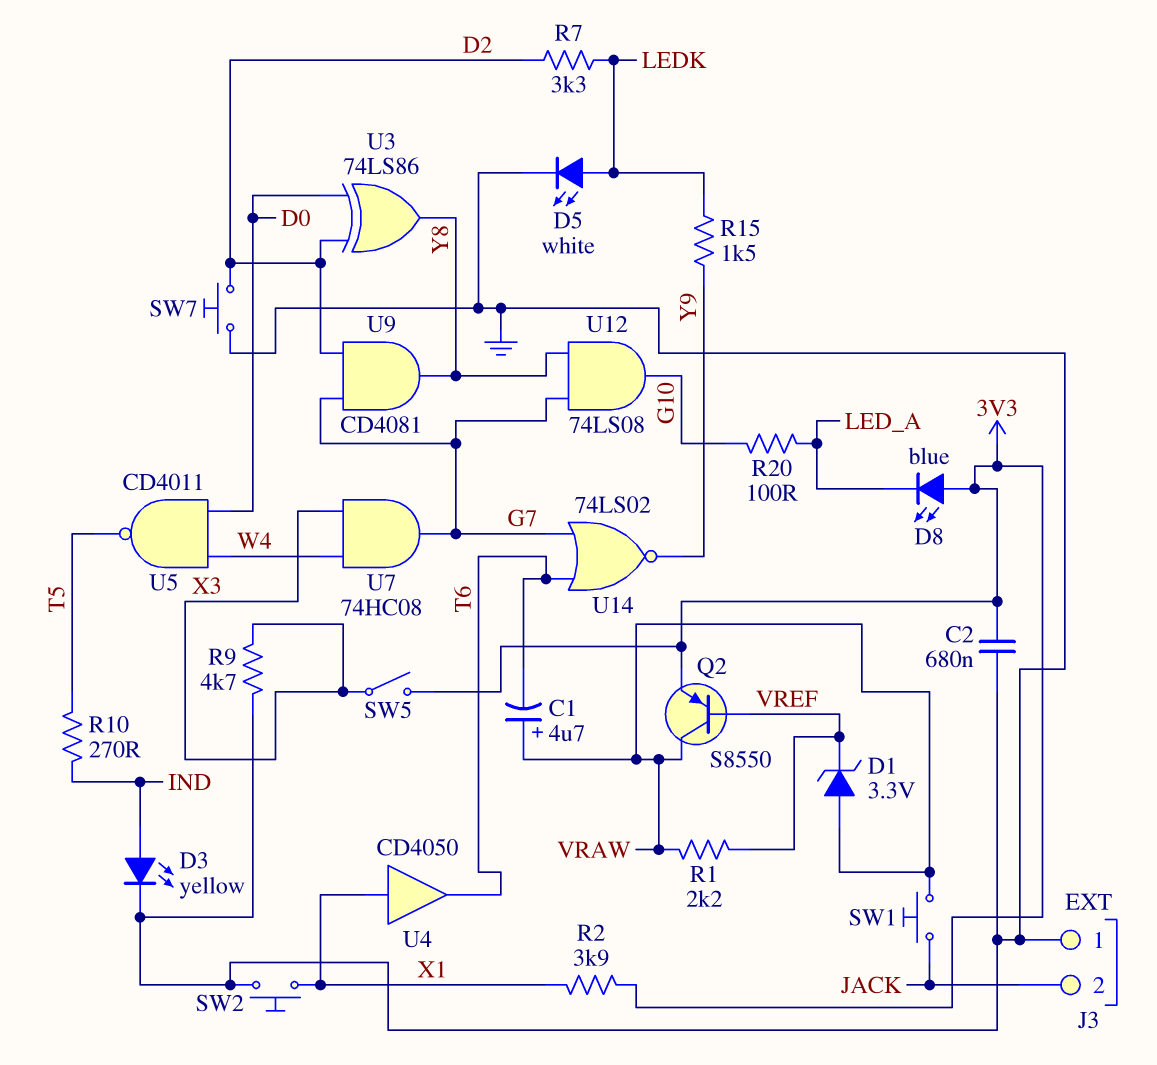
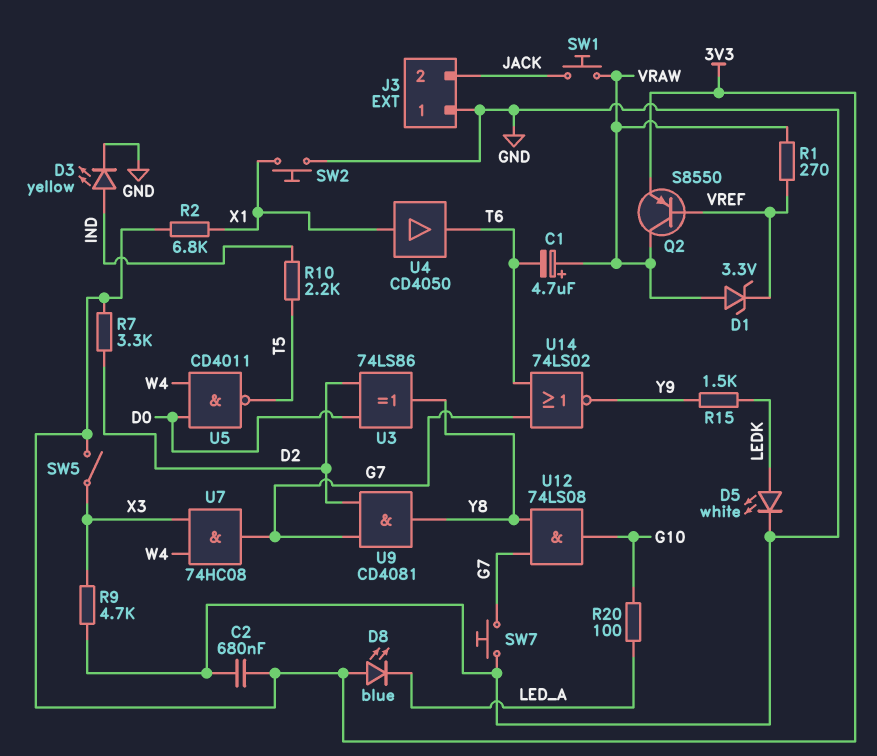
R1: 2.2k (VRAW, VREF) -> 270 (VRAW, VREF)
R2: 3.9k (3V3, X1) -> 6.8k (3V3, X1)
R7: 3.3k (D2, LEDK) -> 3.3k (3V3, D2)
R10: 270 (IND, T5) -> 2.2k (IND, T5)
SW7: button (D2, GND) -> button (G7, GND)

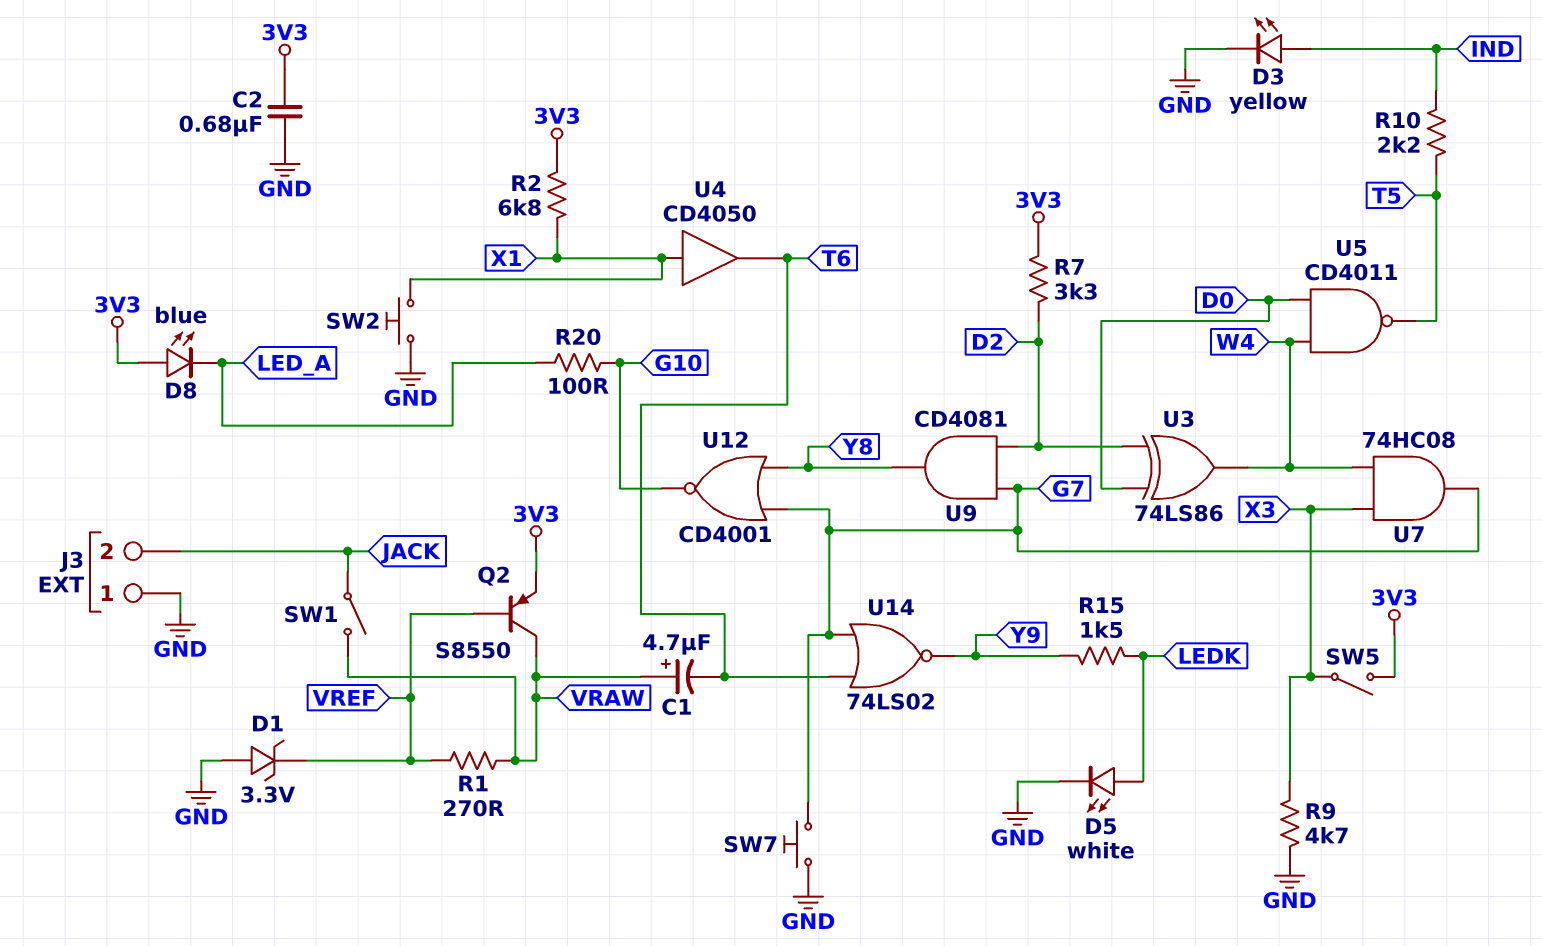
D1: zener 3.3V (A VRAW, K VREF) -> zener 3.3V (A GND, K VREF)
SW1: button (JACK, VRAW) -> switch (JACK, VRAW)
U3: XOR 74LS86 (in D0, in D2, out Y8) -> XOR 74LS86 (in D0, in D2, out W4)
U12: AND 74LS08 (in G7, in Y8, out G10) -> NOR CD4001 (in G7, in Y8, out G10)

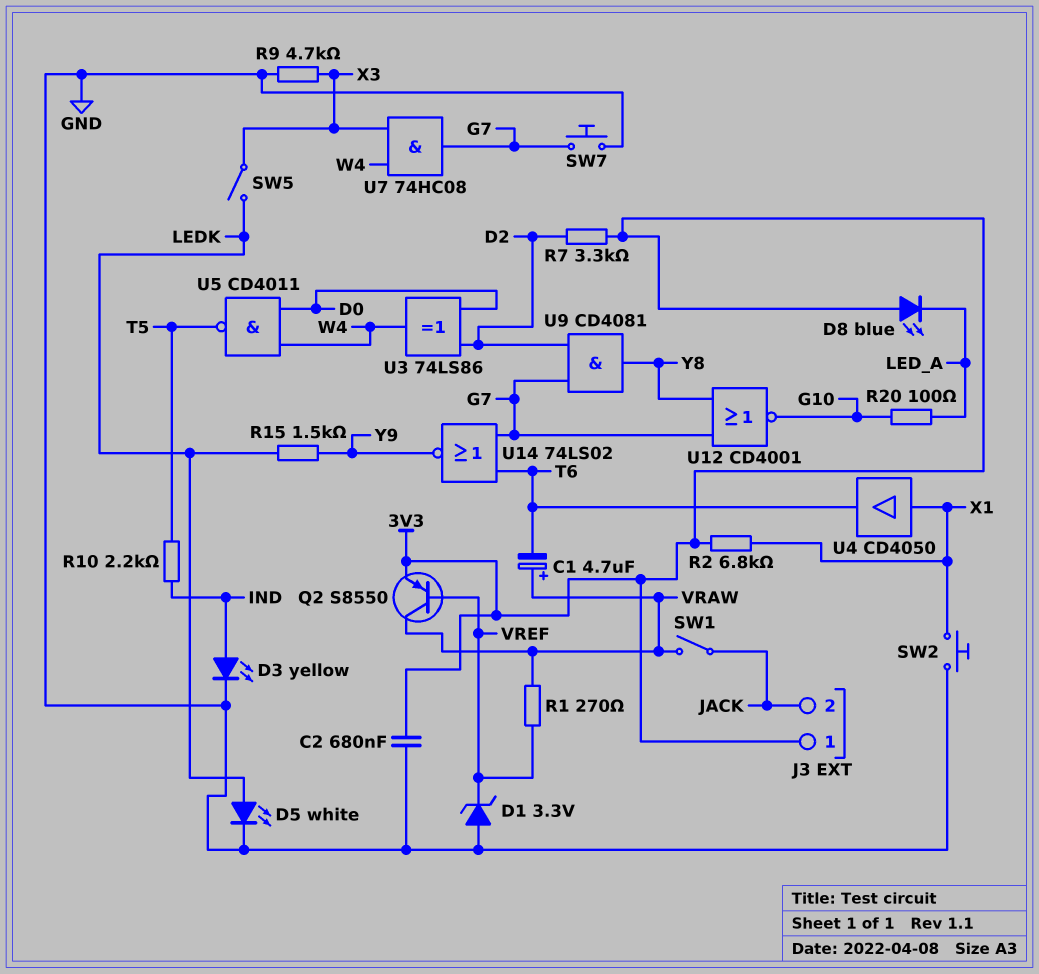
J3 pin 1: GND -> 3V3
SW5: switch (3V3, X3) -> switch (LEDK, X3)

